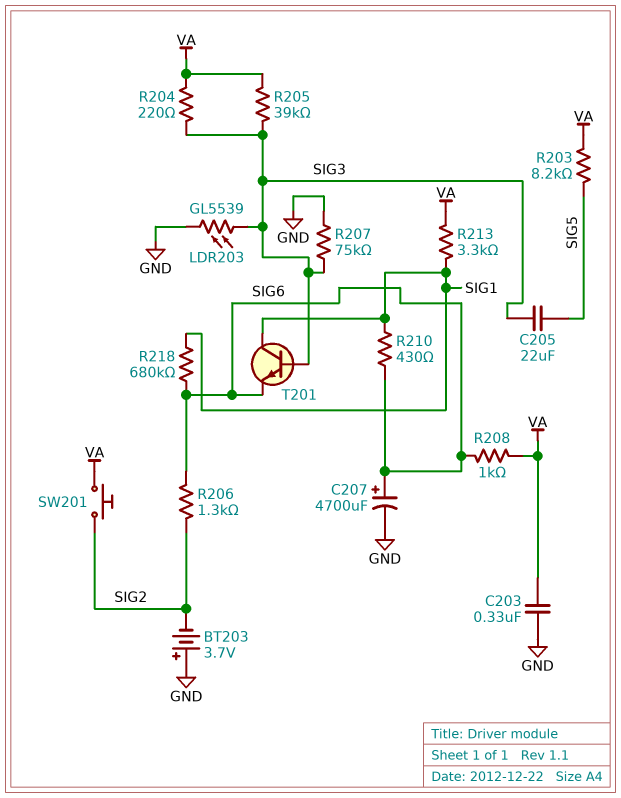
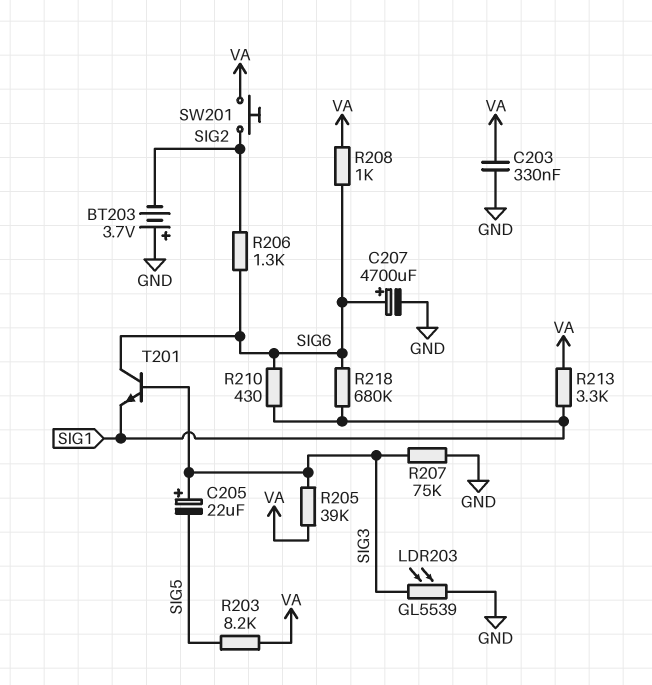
C205: 22uF (SIG3, SIG5) -> 22uF (plus SIG3, minus SIG5)
R204: 220 (SIG3, VA) -> none
T201: NPN (B SIG3, C SIG1, E SIG6) -> NPN (B SIG3, C SIG6, E SIG1)

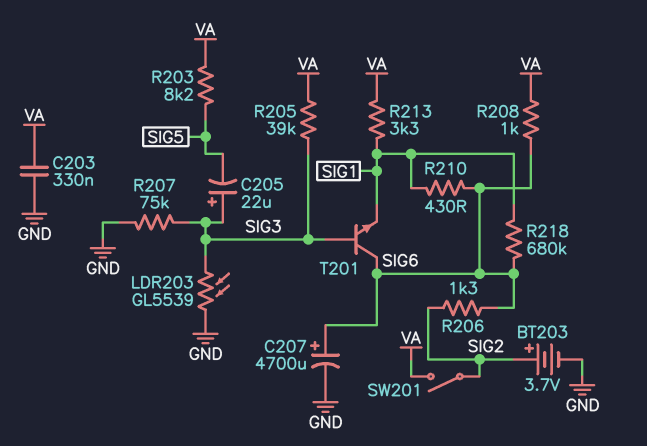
BT203: 3.7V (plus GND, minus SIG2) -> 3.7V (plus SIG2, minus GND)
SW201: button (SIG2, VA) -> switch (SIG2, VA)

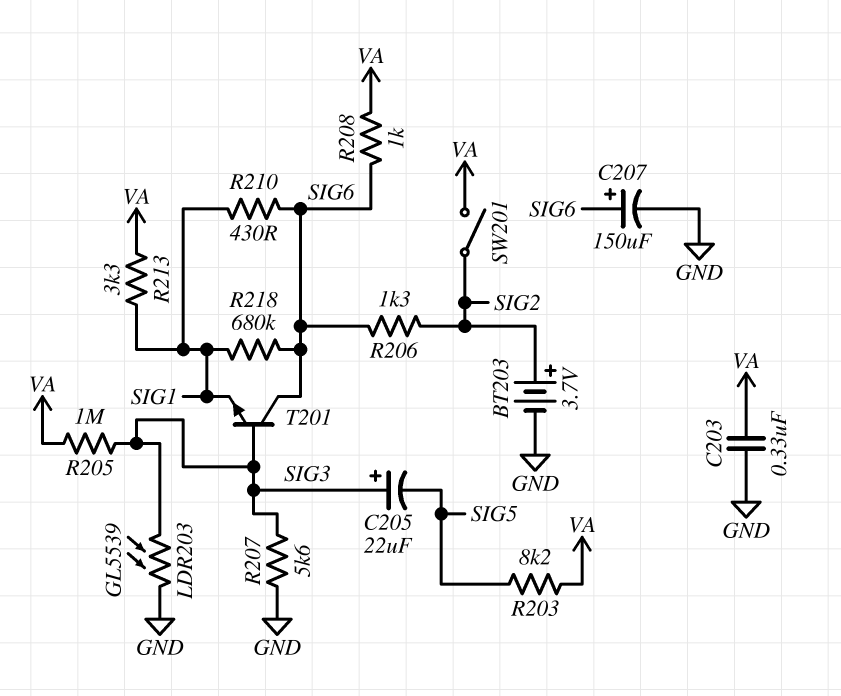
C207: 4700uF (plus SIG6, minus GND) -> 150uF (plus SIG6, minus GND)
R205: 39k (SIG3, VA) -> 1M (SIG3, VA)
R207: 75k (GND, SIG3) -> 5.6k (GND, SIG3)

